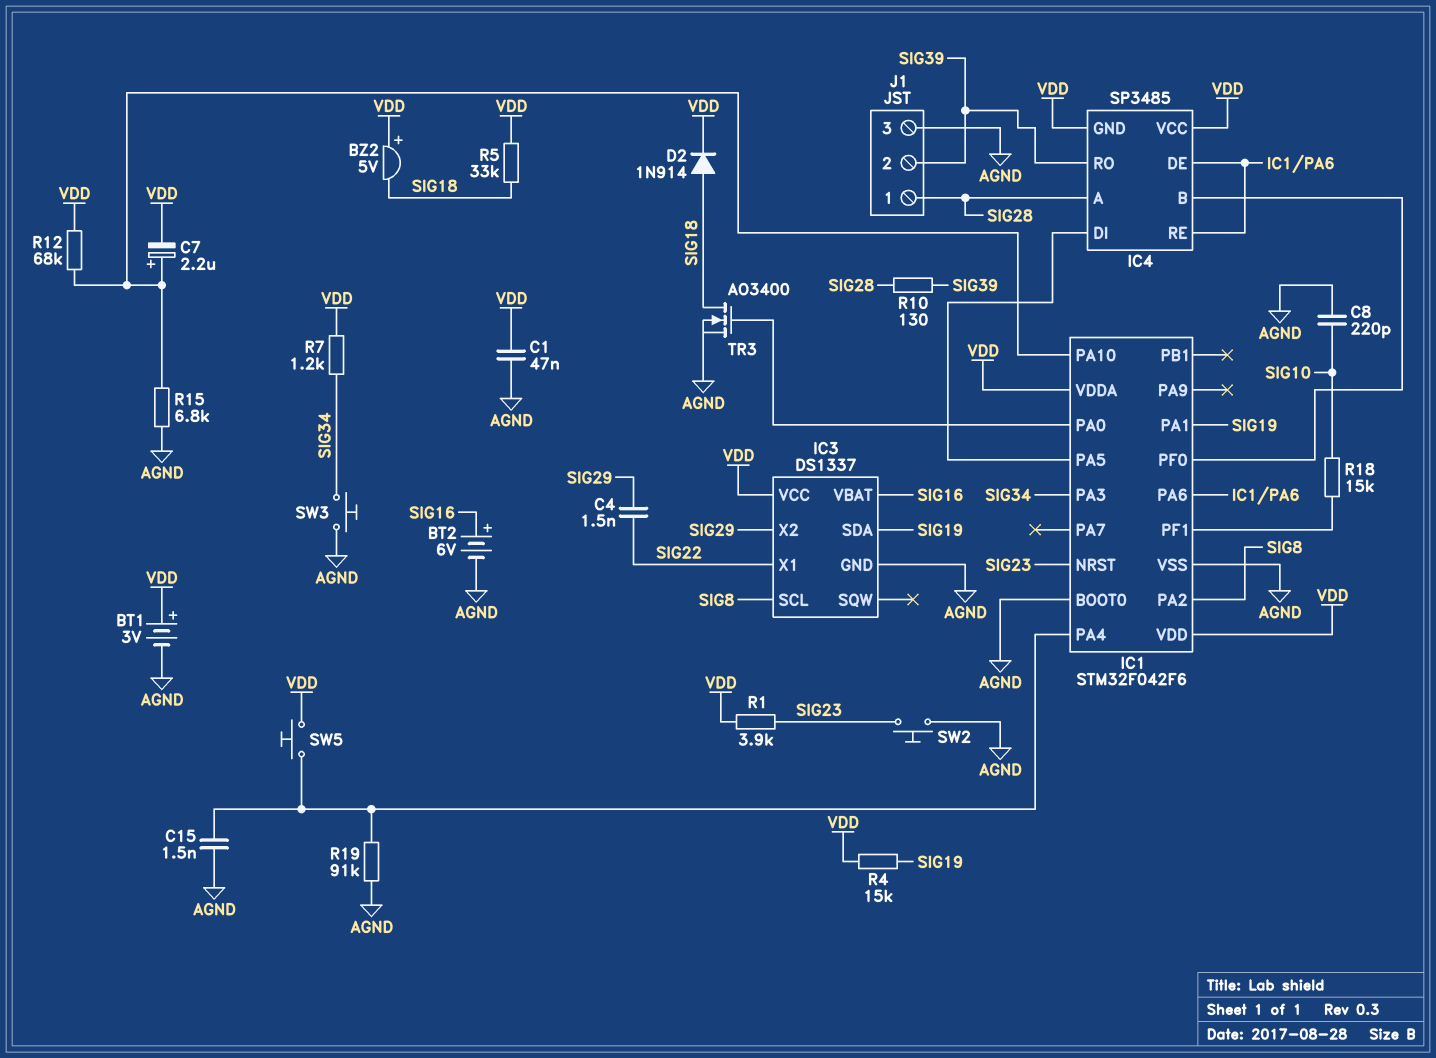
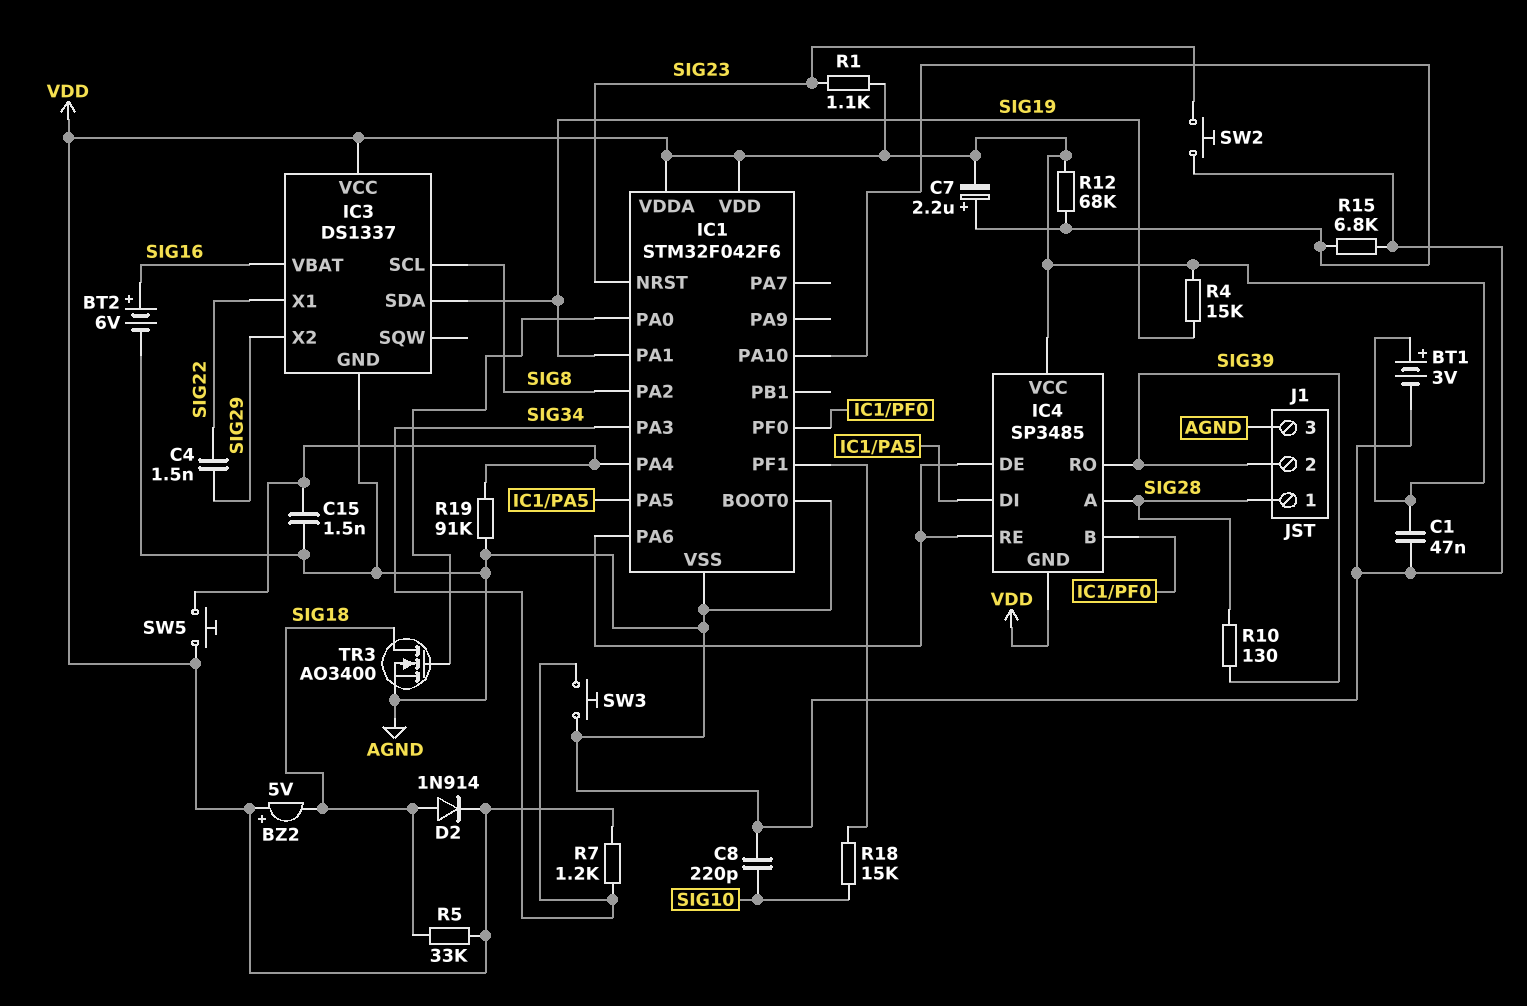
R1: 3.9k (SIG23, VDD) -> 1.1k (SIG23, VDD)

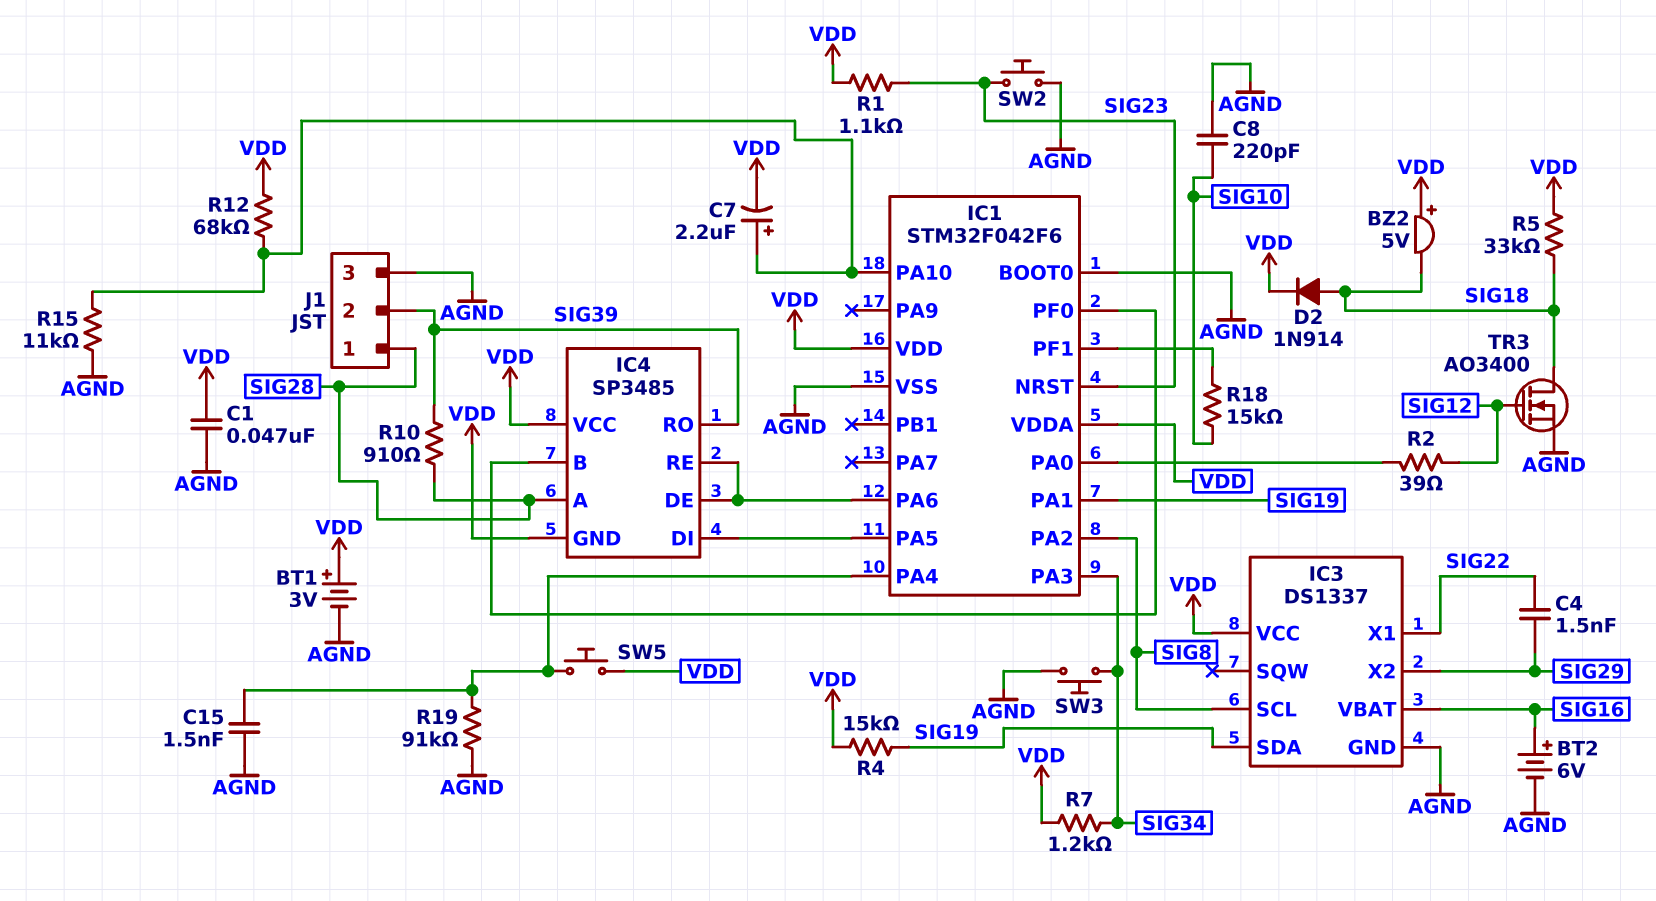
R2: none -> 39 (IC1/PA0, SIG12)
R10: 130 (SIG28, SIG39) -> 910 (SIG28, SIG39)
R15: 6.8k (AGND, IC1/PA10) -> 11k (AGND, IC1/PA10)
TR3: NMOS AO3400 (G IC1/PA0, D SIG18, S AGND) -> NMOS AO3400 (G SIG12, D SIG18, S AGND)

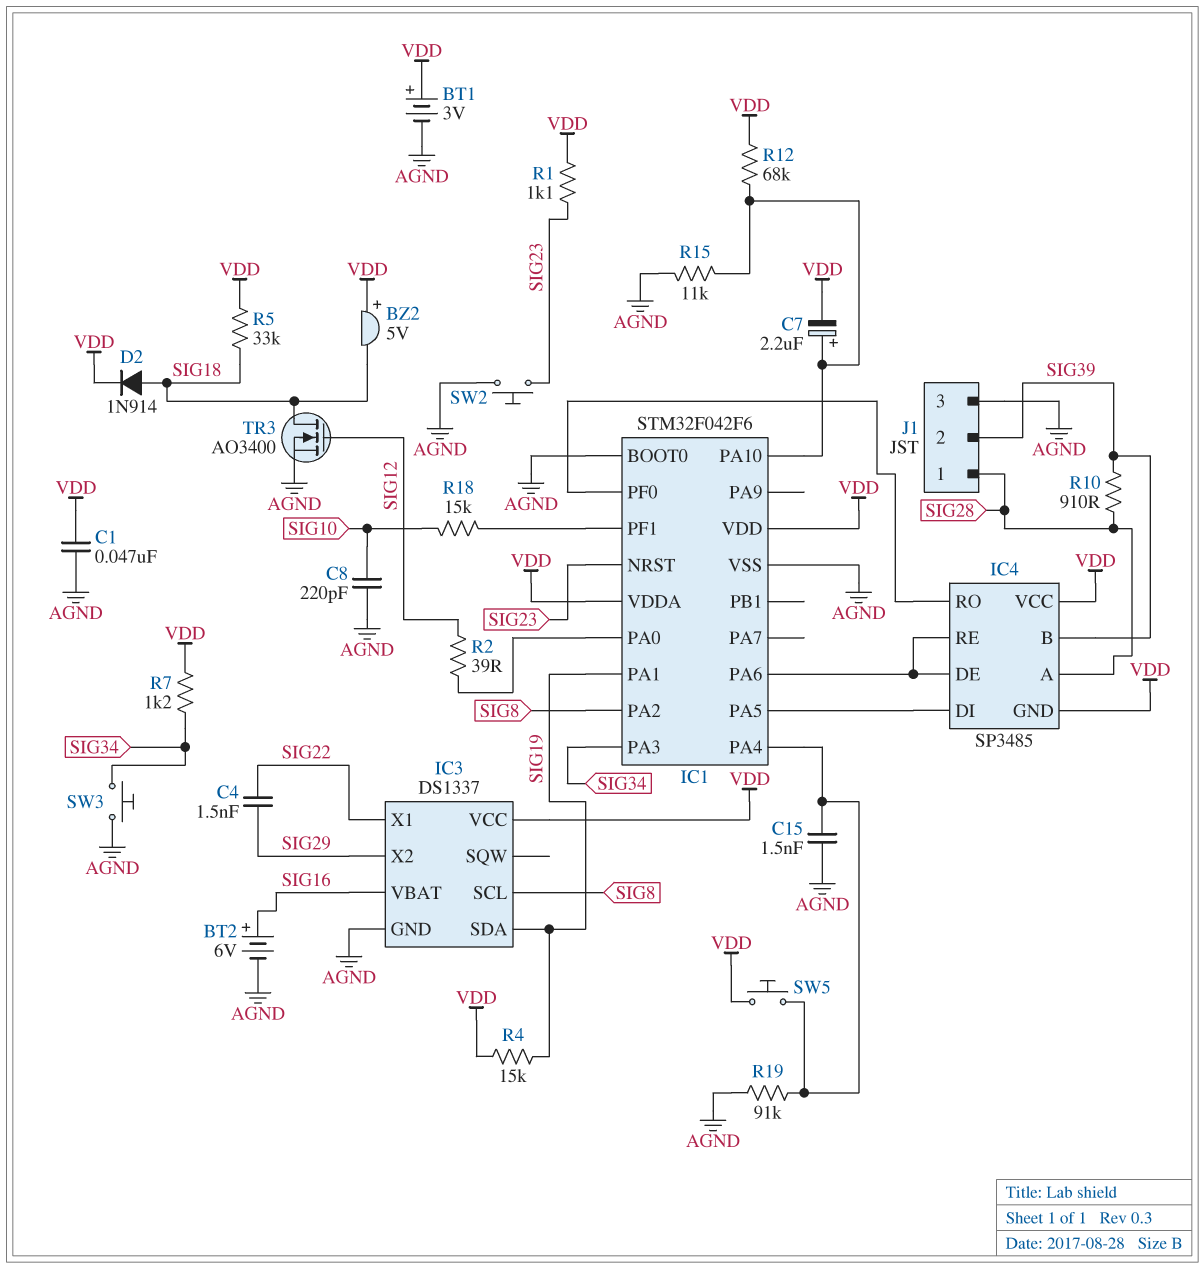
IC4 pin B: IC1/PF0 -> SIG39
IC4 pin RO: SIG39 -> IC1/PF0

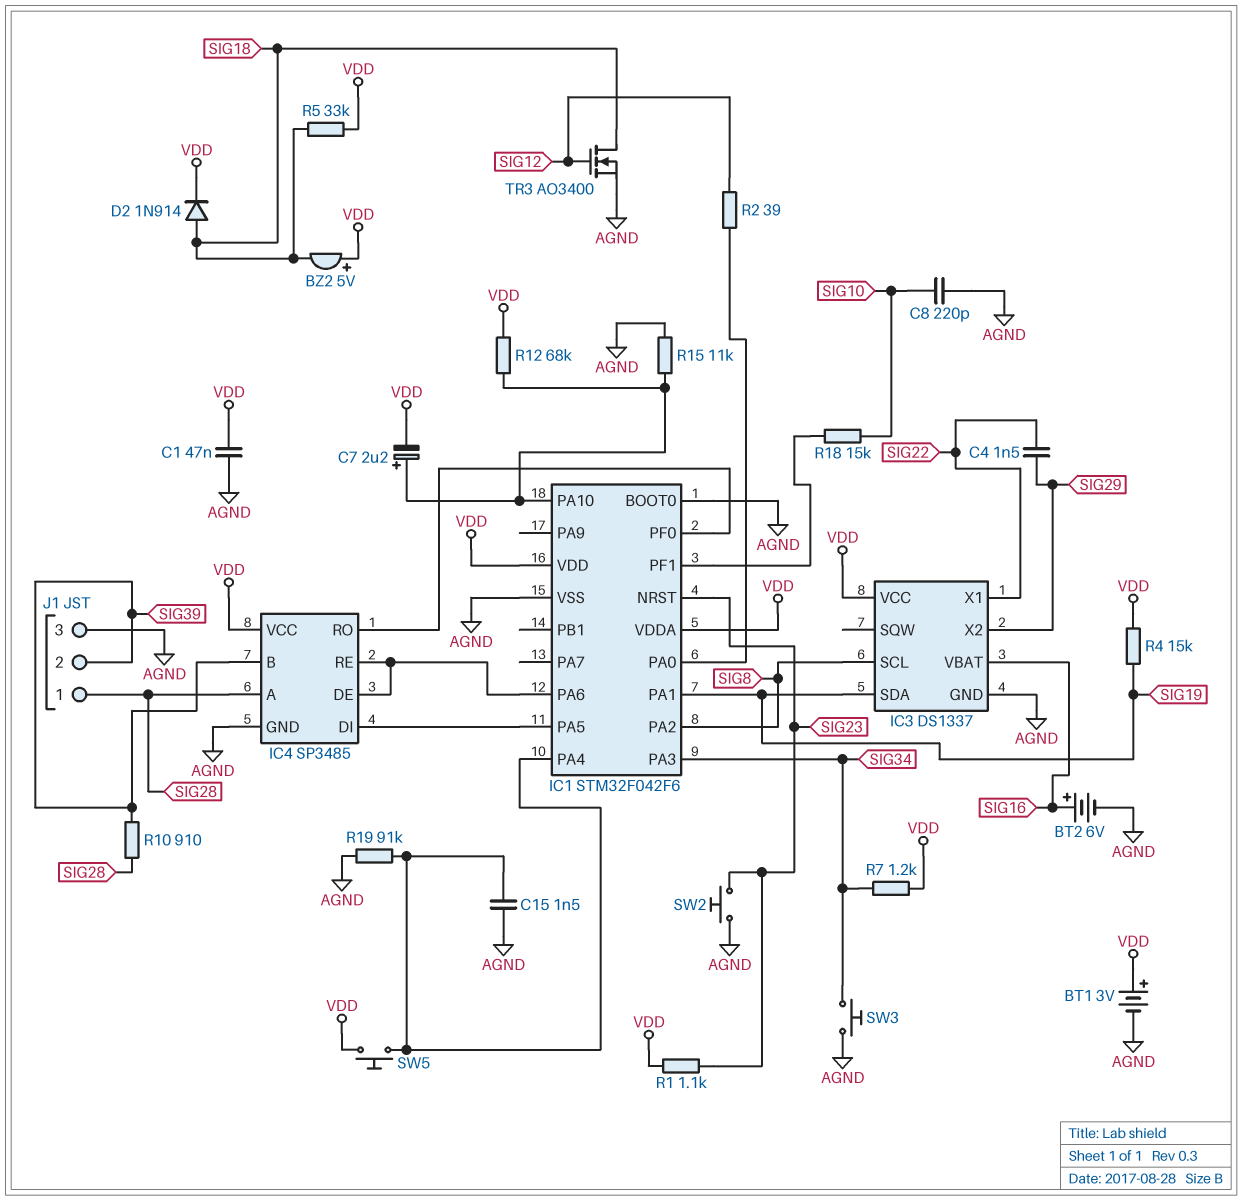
IC4 pin GND: VDD -> AGND

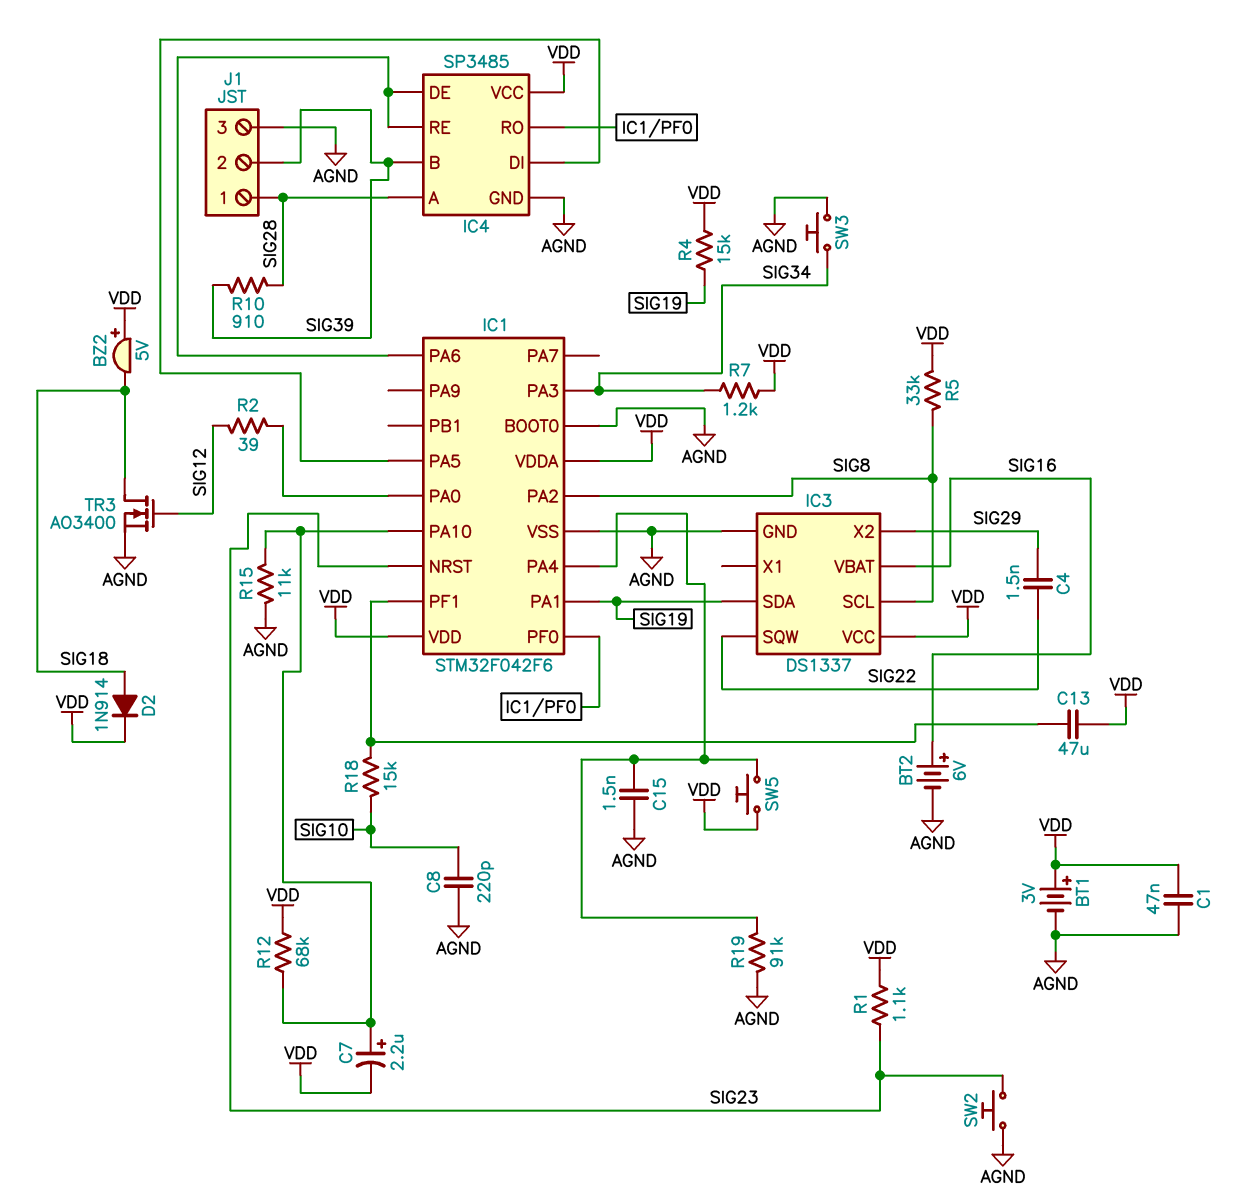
C13: none -> 47uF (IC1/PF1, VDD)
IC3 pin SQW: none -> SIG22
IC3 pin X1: SIG22 -> none
R5: 33k (SIG18, VDD) -> 33k (SIG8, VDD)

